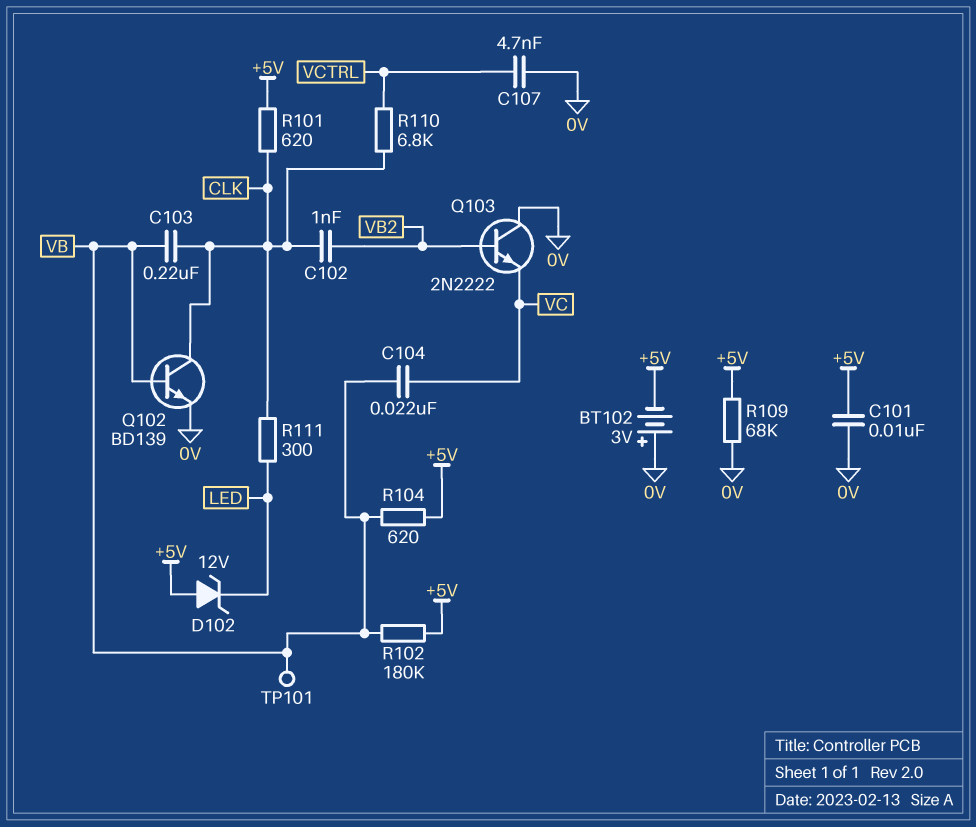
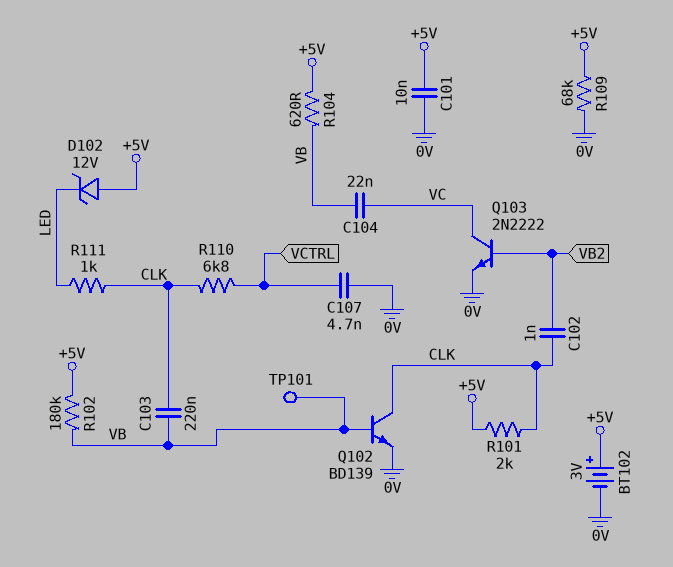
BT102: 3V (plus 0V, minus +5V) -> 3V (plus +5V, minus 0V)
Q103: NPN 2N2222 (B VB2, C 0V, E VC) -> NPN 2N2222 (B VB2, C VC, E 0V)
R101: 620 (+5V, CLK) -> 2k (+5V, CLK)
R111: 300 (CLK, LED) -> 1k (CLK, LED)

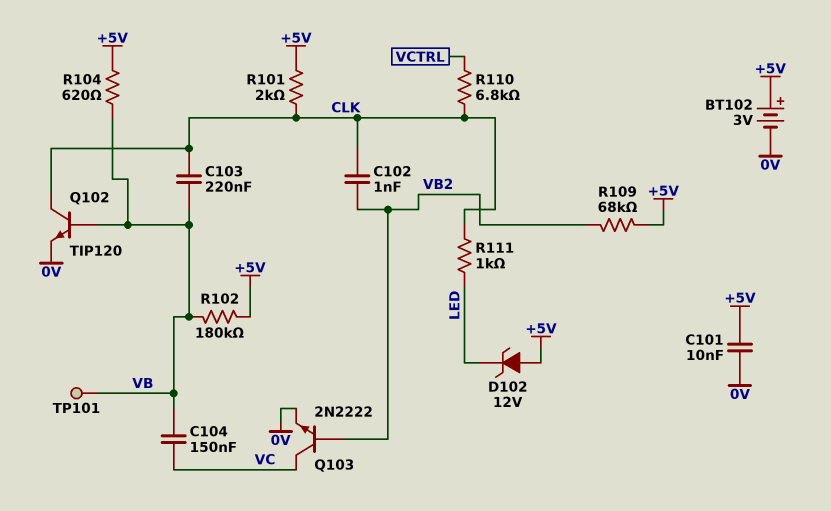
C104: 22nF (VB, VC) -> 150nF (VB, VC)
C107: 4.7nF (0V, VCTRL) -> none
Q102: NPN BD139 (B VB, C CLK, E 0V) -> NPN TIP120 (B VB, C CLK, E 0V)
R109: 68k (+5V, 0V) -> 68k (+5V, VB2)

